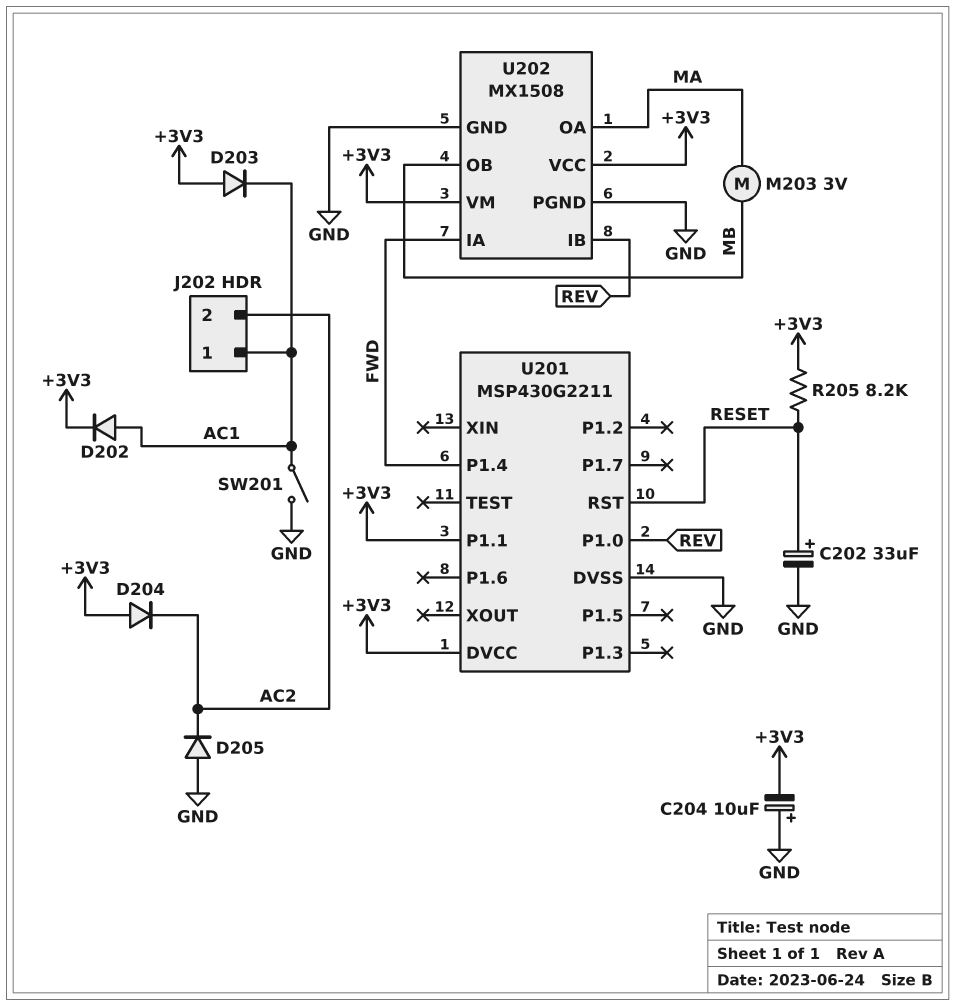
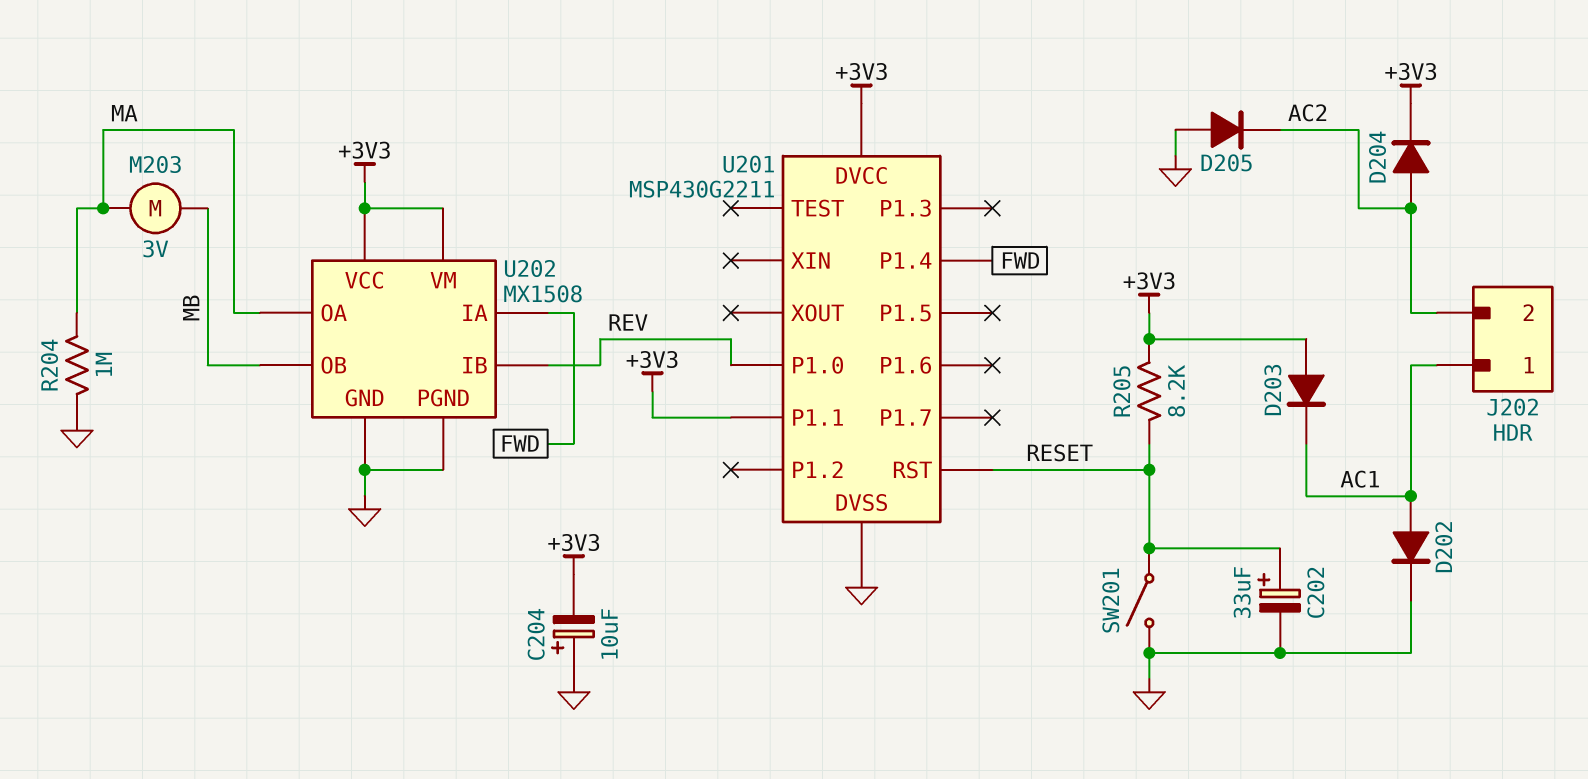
D202: diode (A AC1, K +3V3) -> diode (A AC1, K GND)
D204: diode (A +3V3, K AC2) -> diode (A AC2, K +3V3)
R204: none -> 1M (GND, MA)
SW201: switch (AC1, GND) -> switch (GND, RESET)

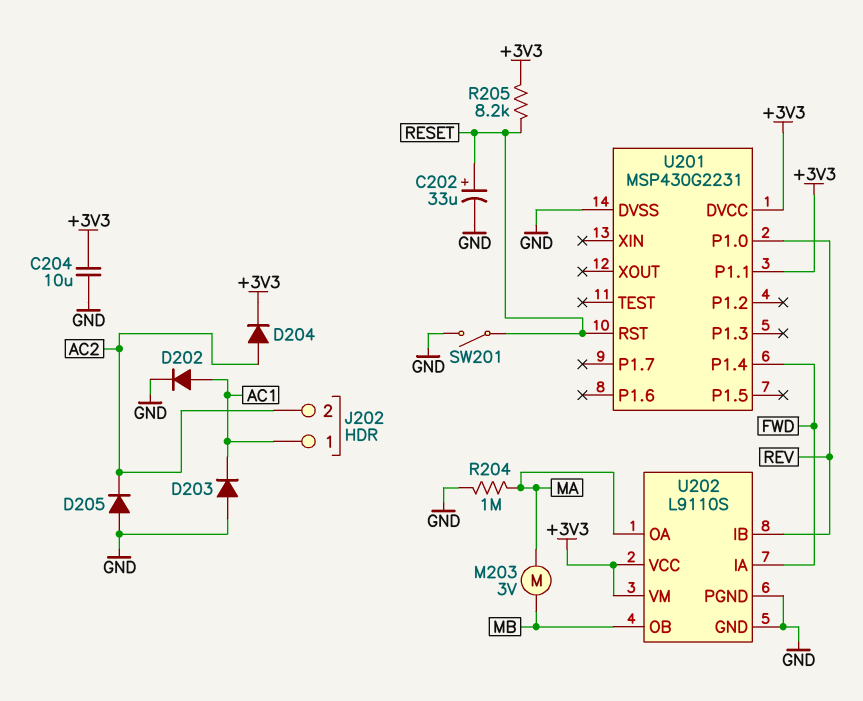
C204: 10uF (plus GND, minus +3V3) -> 10uF (+3V3, GND)
D203: diode (A +3V3, K AC1) -> diode (A GND, K AC1)
U201: MSP430G2211 -> MSP430G2231
U202: MX1508 -> L9110S

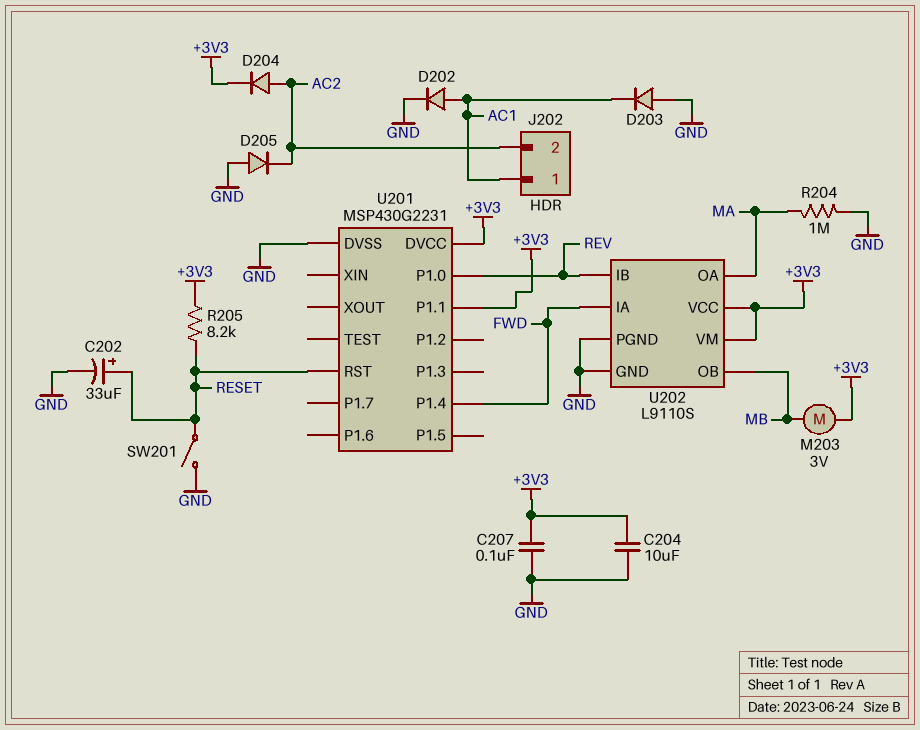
C207: none -> 100nF (+3V3, GND)
M203: motor 3V (MA, MB) -> motor 3V (+3V3, MB)

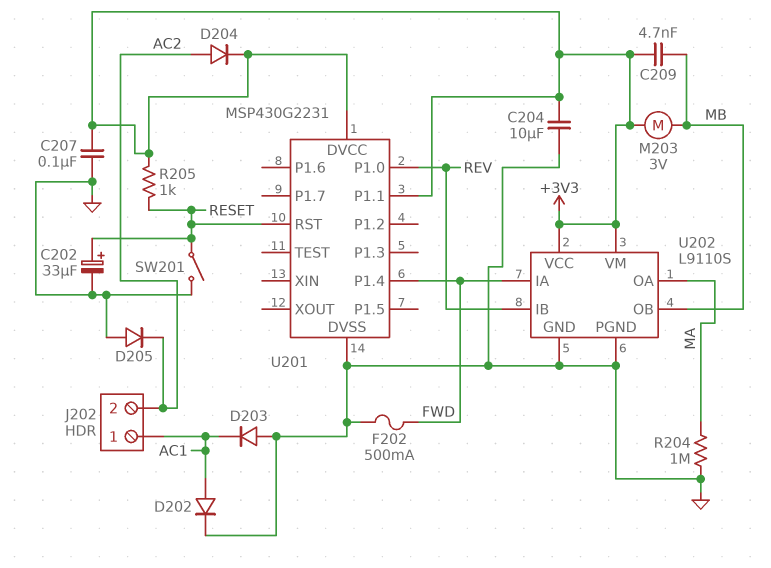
C209: none -> 4.7nF (+3V3, MB)
F202: none -> 500mA (FWD, GND)
R205: 8.2k (+3V3, RESET) -> 1k (+3V3, RESET)

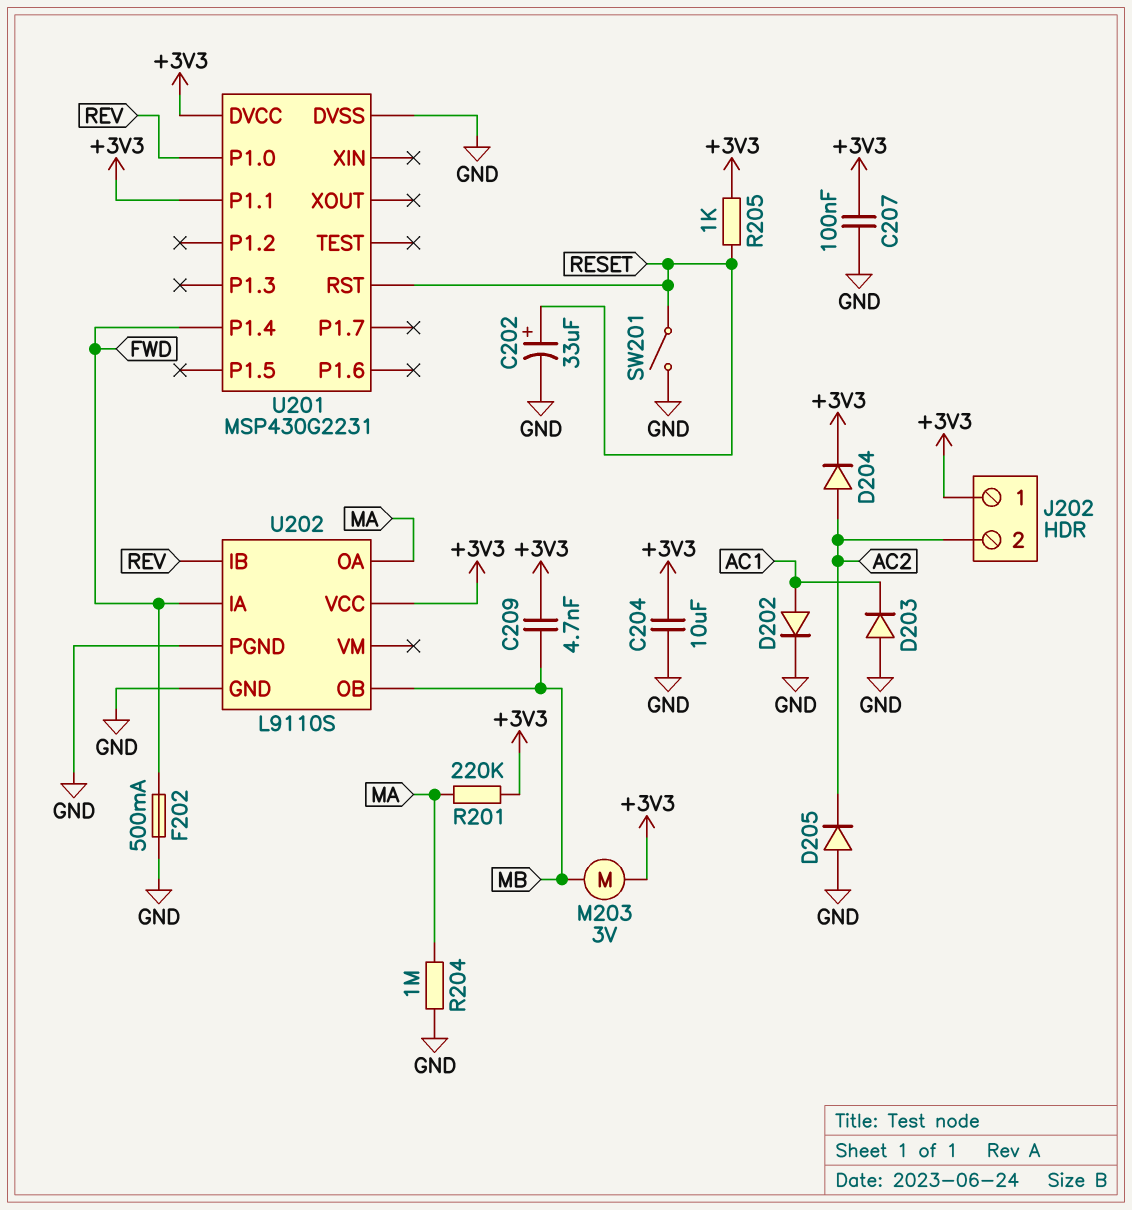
J202 pin 1: AC1 -> +3V3
R201: none -> 220k (+3V3, MA)
U202 pin VM: +3V3 -> none

